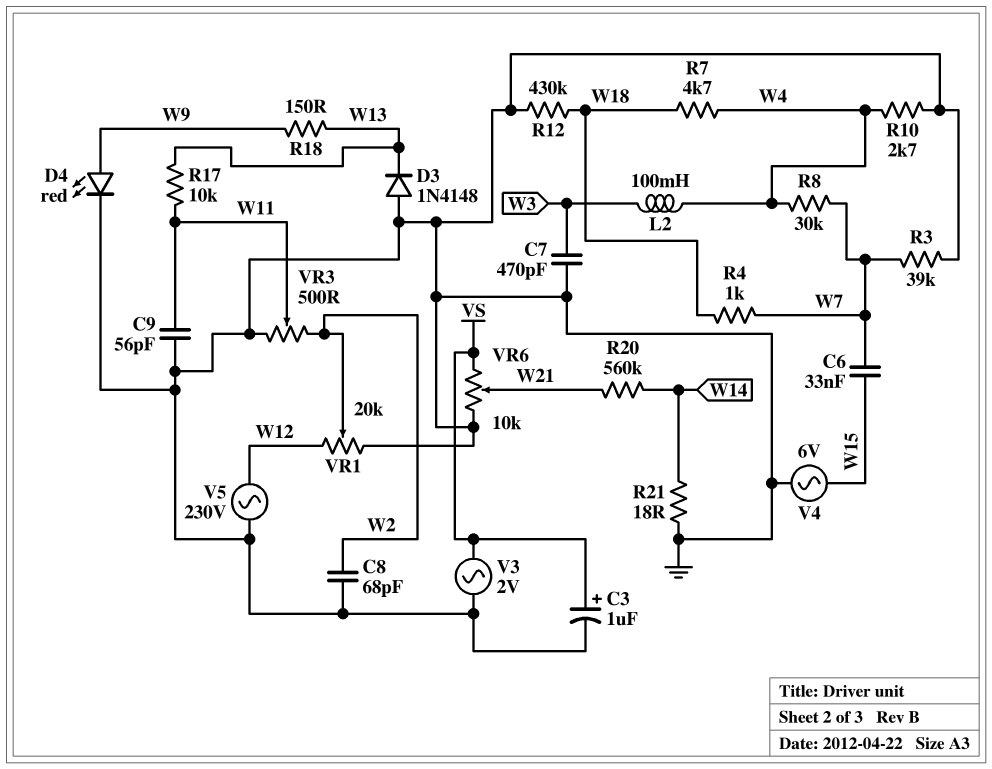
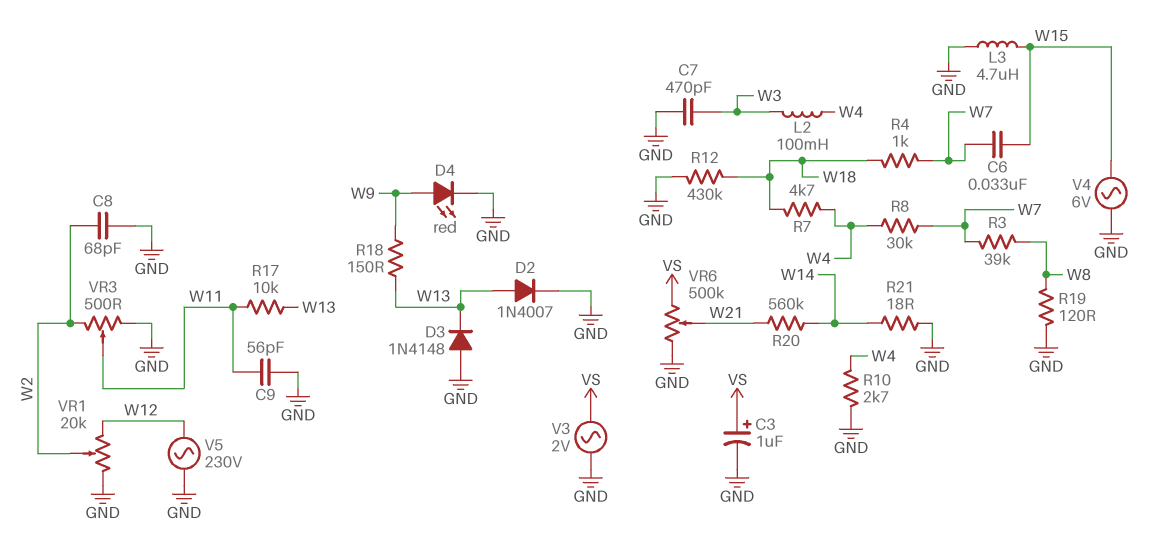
D2: none -> diode 1N4007 (A W13, K GND)
L3: none -> 4.7uH (GND, W15)
R3: 39k (GND, W7) -> 39k (W7, W8)
R19: none -> 120 (GND, W8)
VR6: 10k (GND, VS, wiper W21) -> 500k (GND, VS, wiper W21)

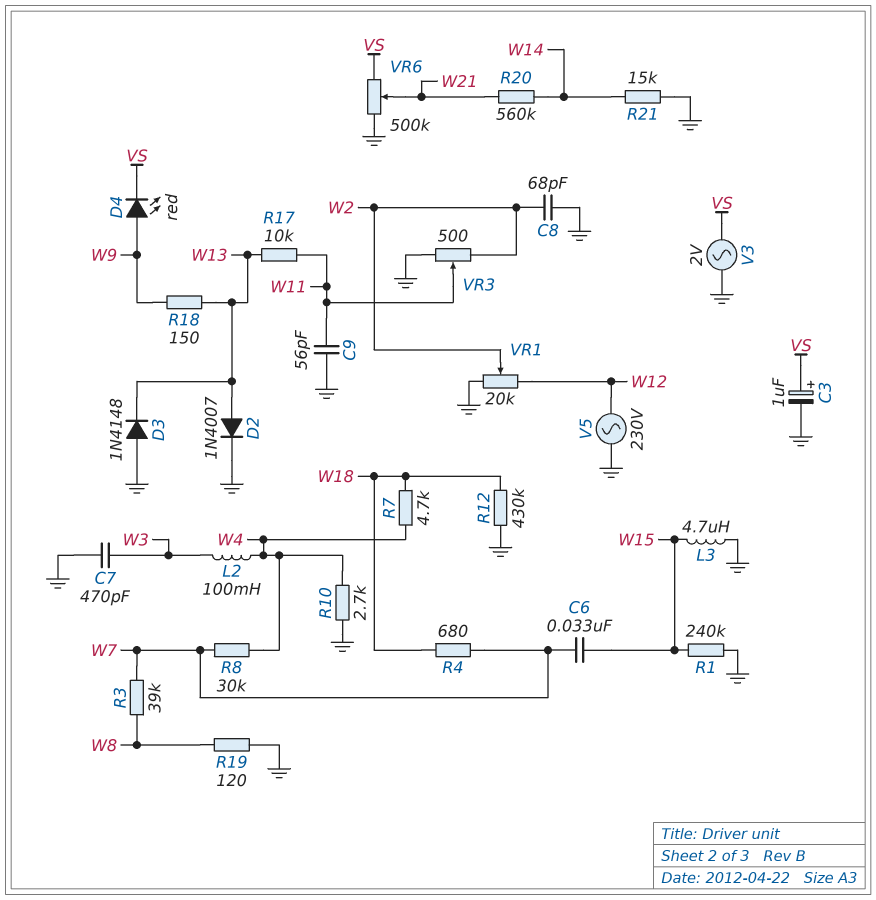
D4: LED red (A W9, K GND) -> LED red (A W9, K VS)
R1: none -> 240k (GND, W15)
R4: 1k (W7, W18) -> 680 (W7, W18)
R21: 18 (GND, W14) -> 15k (GND, W14)
V4: AC 6V (GND, W15) -> none

